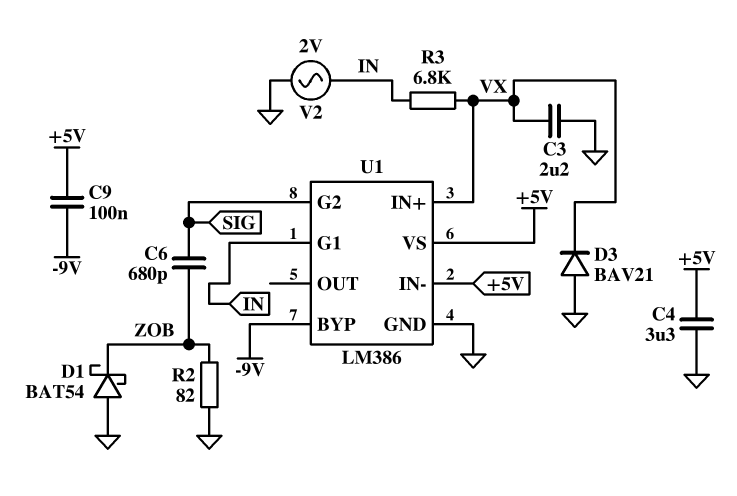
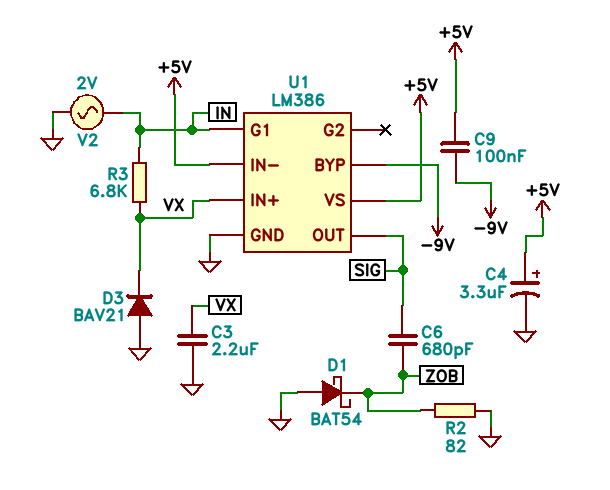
C4: 3.3uF (+5V, GND) -> 3.3uF (plus +5V, minus GND)
U1 pin G2: SIG -> none
U1 pin OUT: none -> SIG

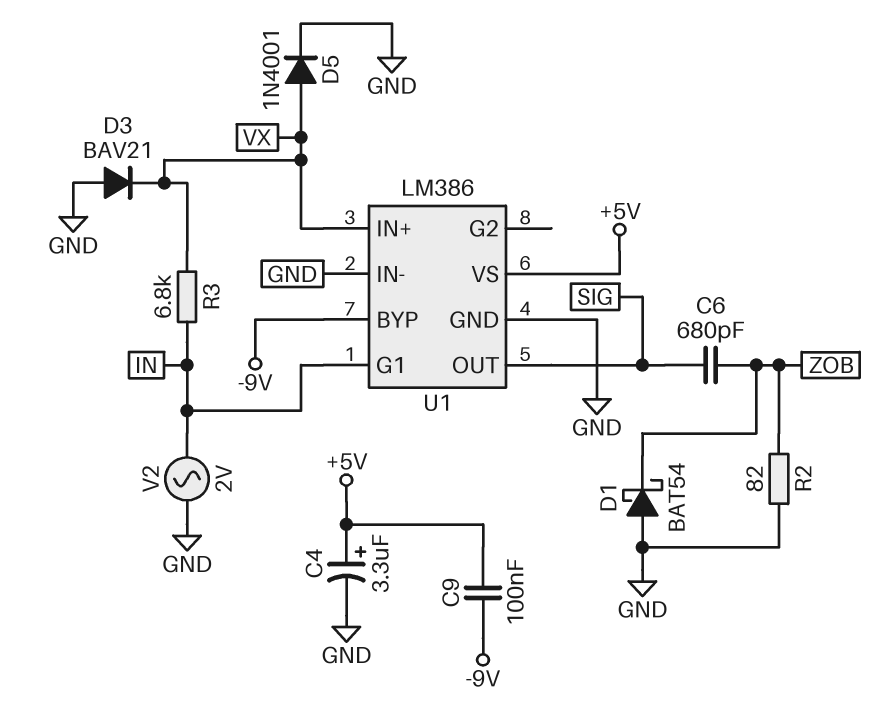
C3: 2.2uF (GND, VX) -> none
D5: none -> diode 1N4001 (A VX, K GND)
U1 pin IN-: +5V -> GND

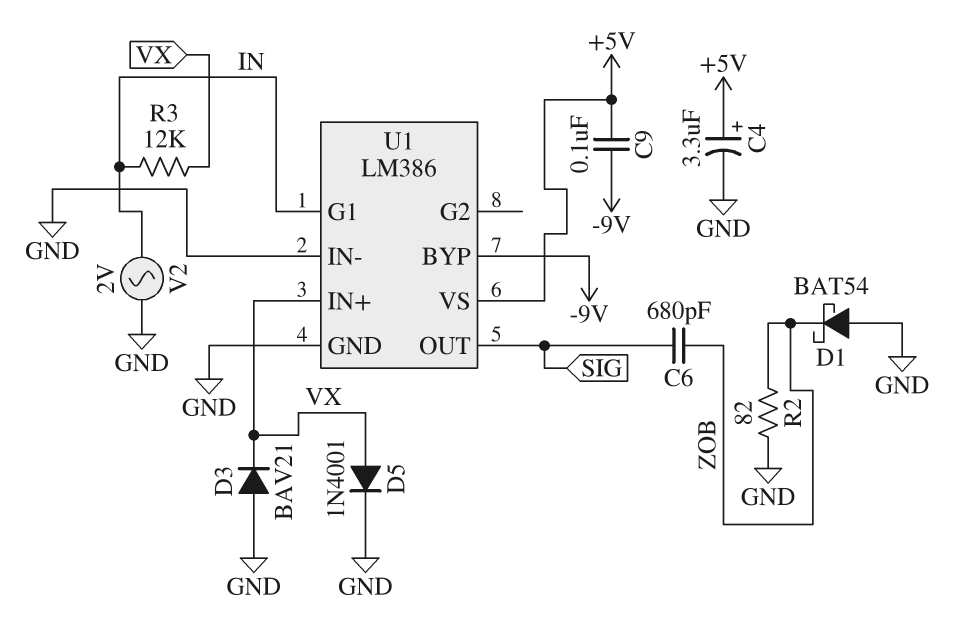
R3: 6.8k (IN, VX) -> 12k (IN, VX)

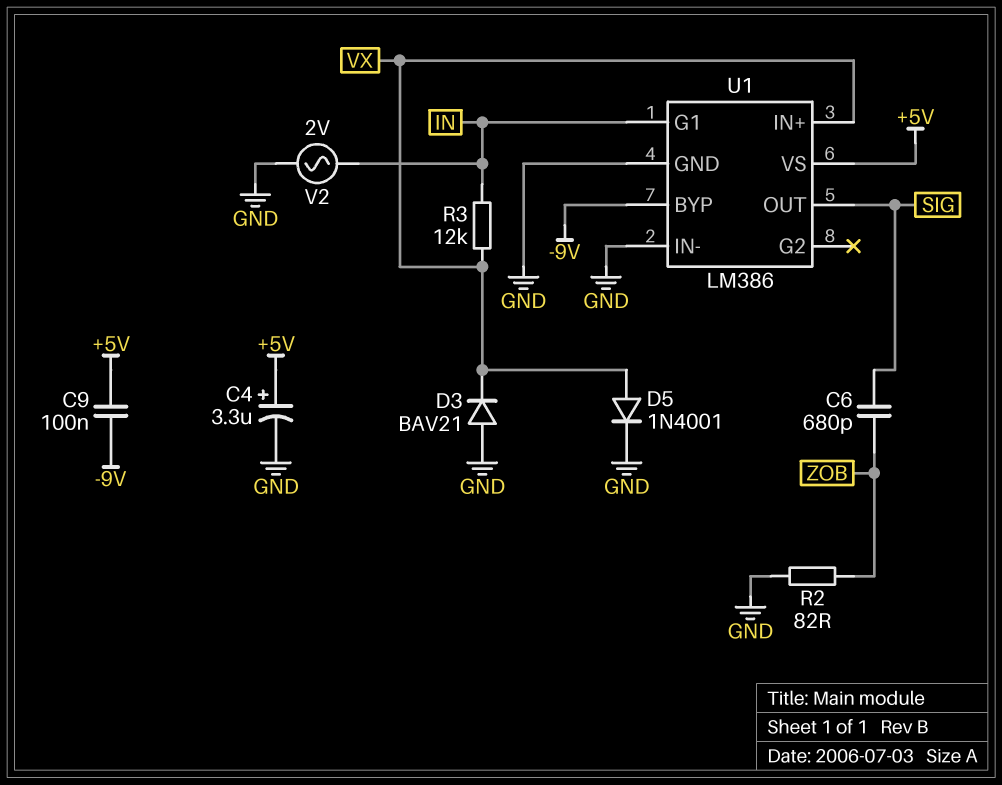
D1: schottky BAT54 (A GND, K ZOB) -> none

